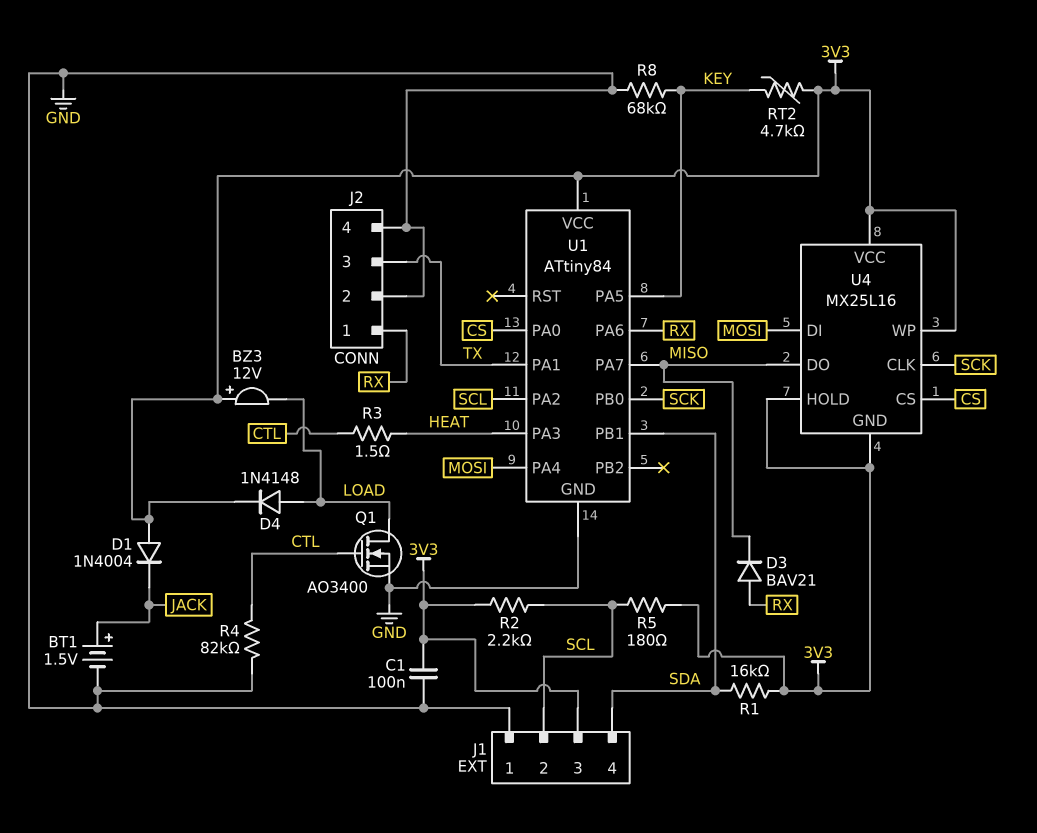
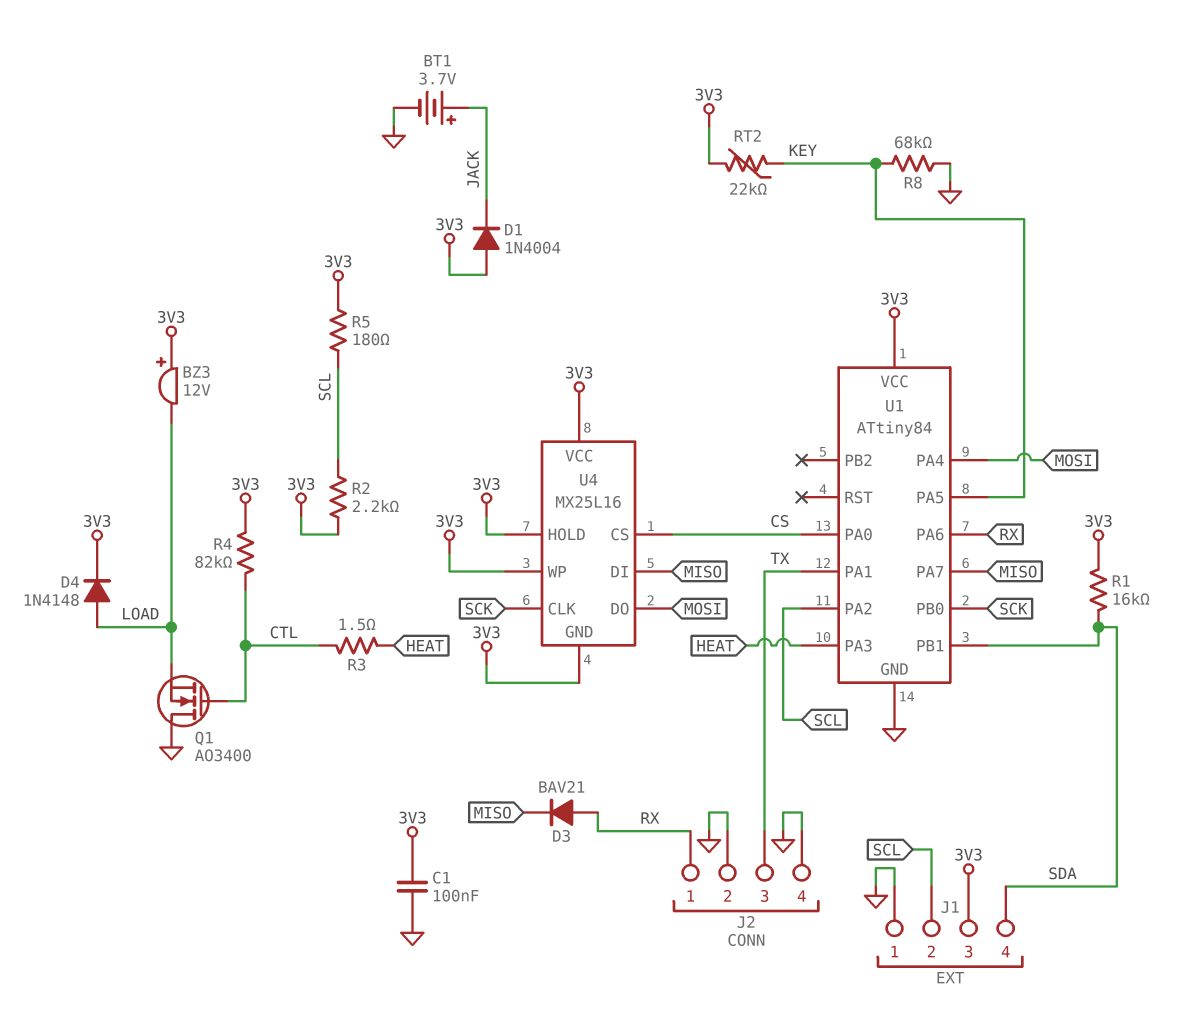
BT1: 1.5V (plus JACK, minus GND) -> 3.7V (plus JACK, minus GND)
Q1: NMOS AO3400 (G CTL, D LOAD, S GND) -> NMOS AO3400 (G CTL, D GND, S LOAD)
R4: 82k (CTL, GND) -> 82k (3V3, CTL)
RT2: 4.7k (3V3, KEY) -> 22k (3V3, KEY)
U4 pin DI: MOSI -> MISO
U4 pin DO: MISO -> MOSI

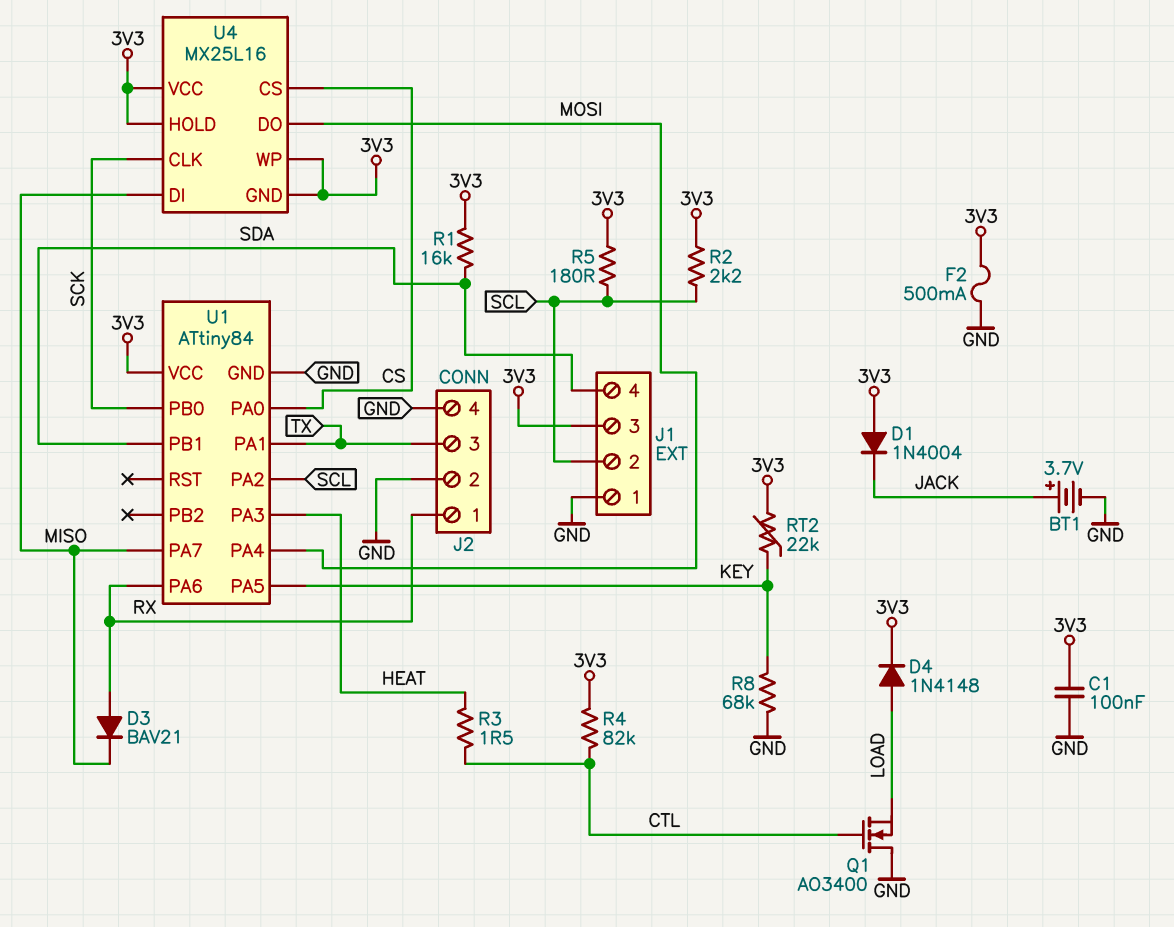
BZ3: buzzer 12V (plus 3V3, minus LOAD) -> none
F2: none -> 500mA (3V3, GND)

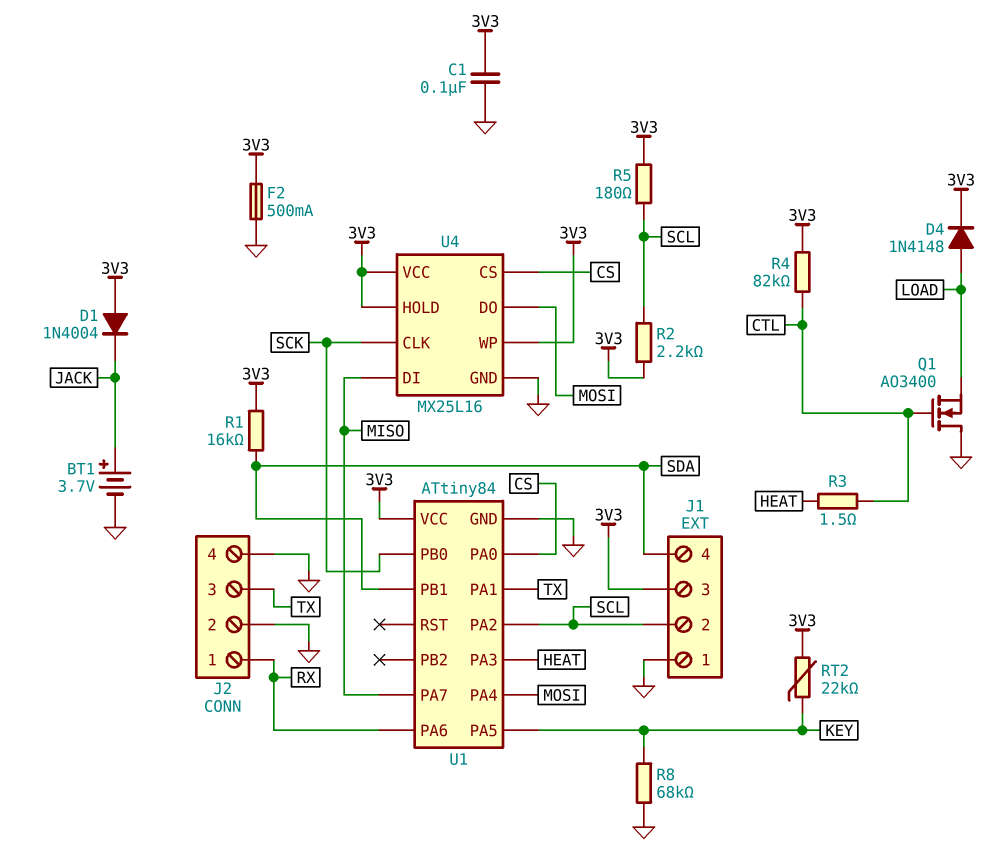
D3: diode BAV21 (A RX, K MISO) -> none
U4 pin GND: 3V3 -> GND

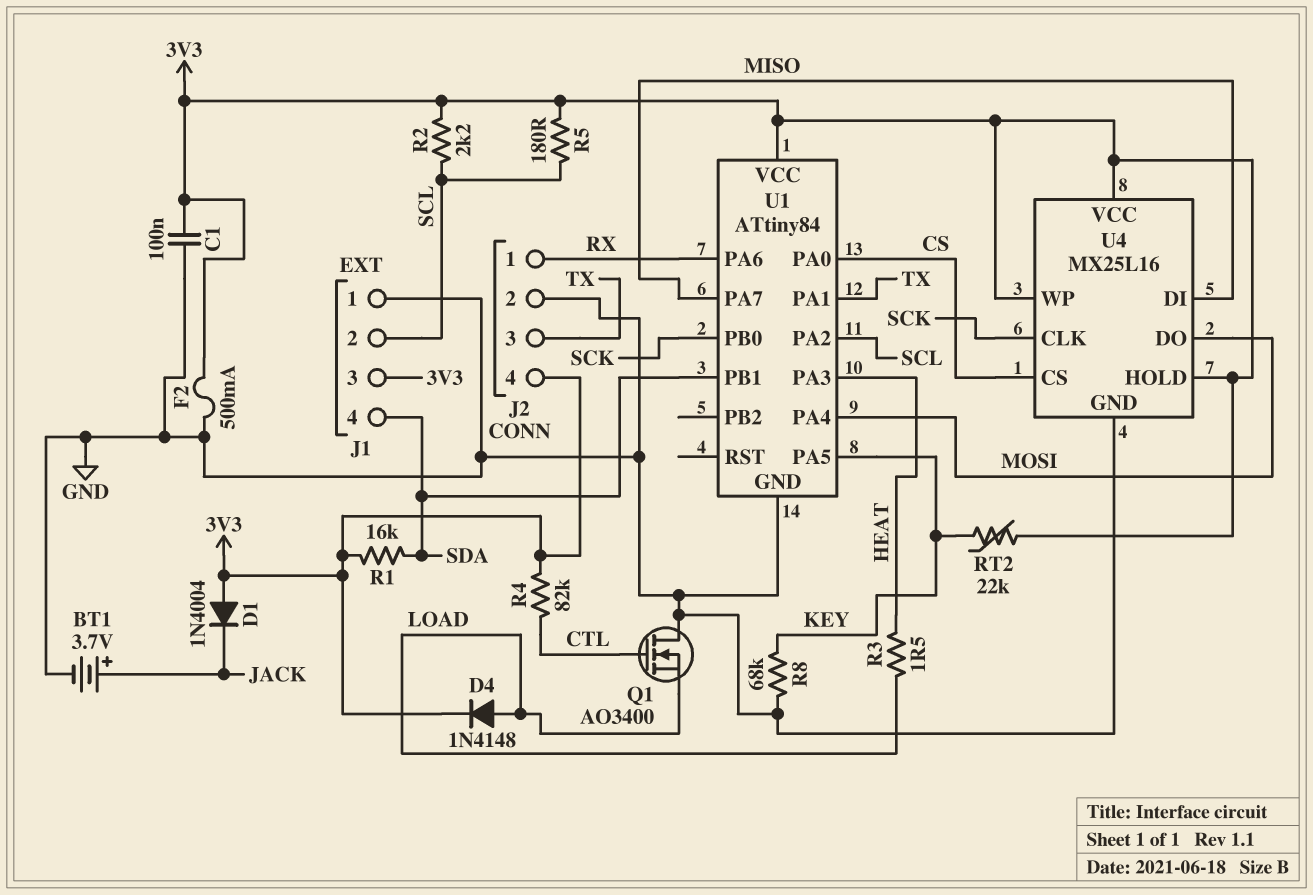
J2 pin 4: GND -> 3V3
R3: 1.5 (CTL, HEAT) -> 1.5 (HEAT, LOAD)

